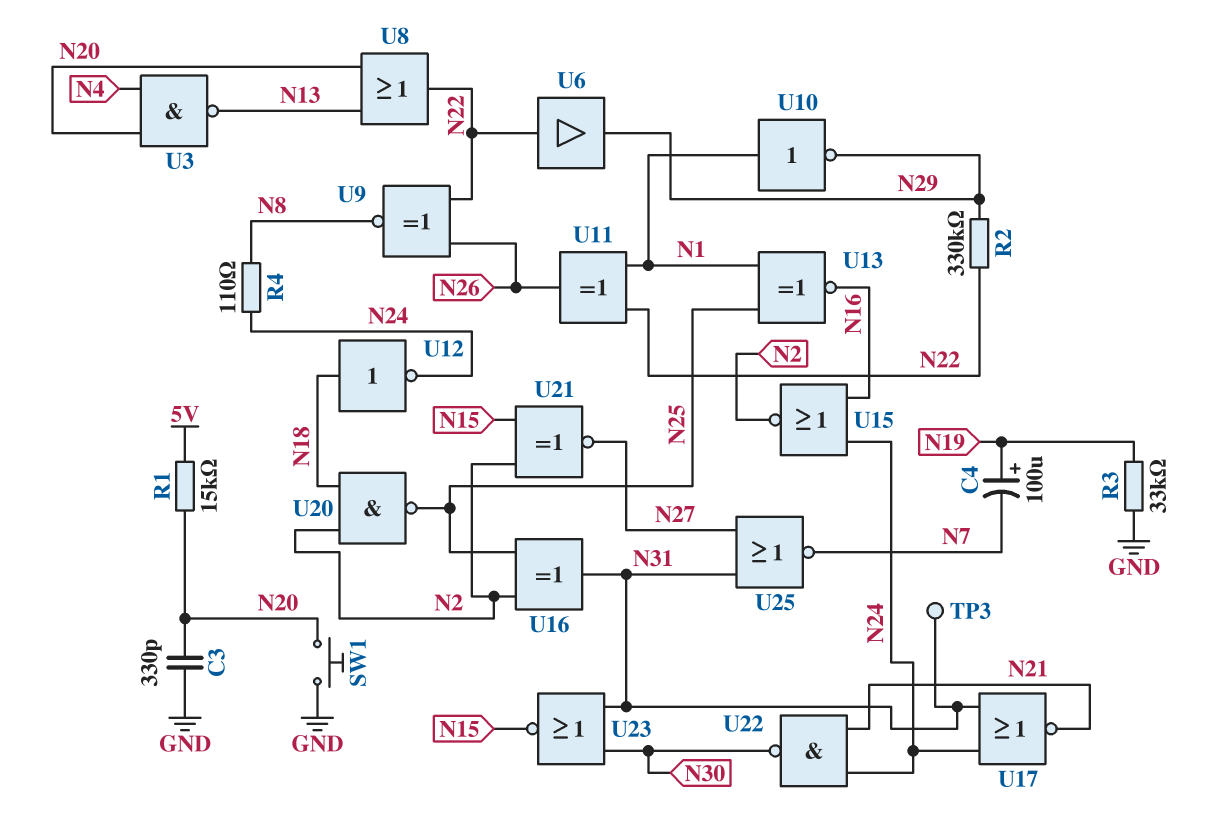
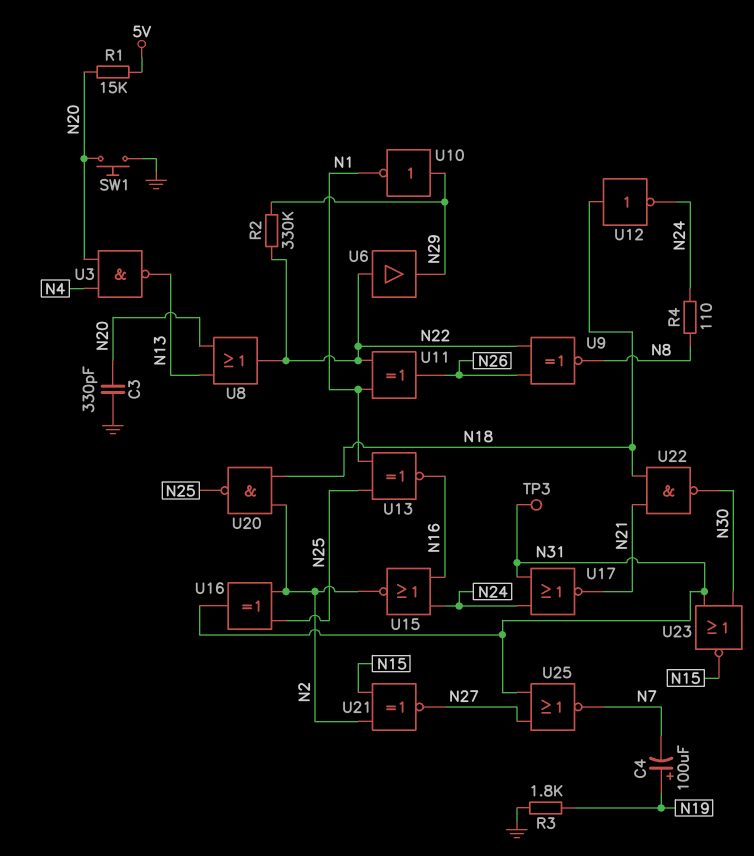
R3: 33k (GND, N19) -> 1.8k (GND, N19)
U10: NOT (in N1, out N29) -> NOT (in N29, out N1)
U22: NAND (in N21, in N24, out N30) -> NAND (in N18, in N21, out N30)

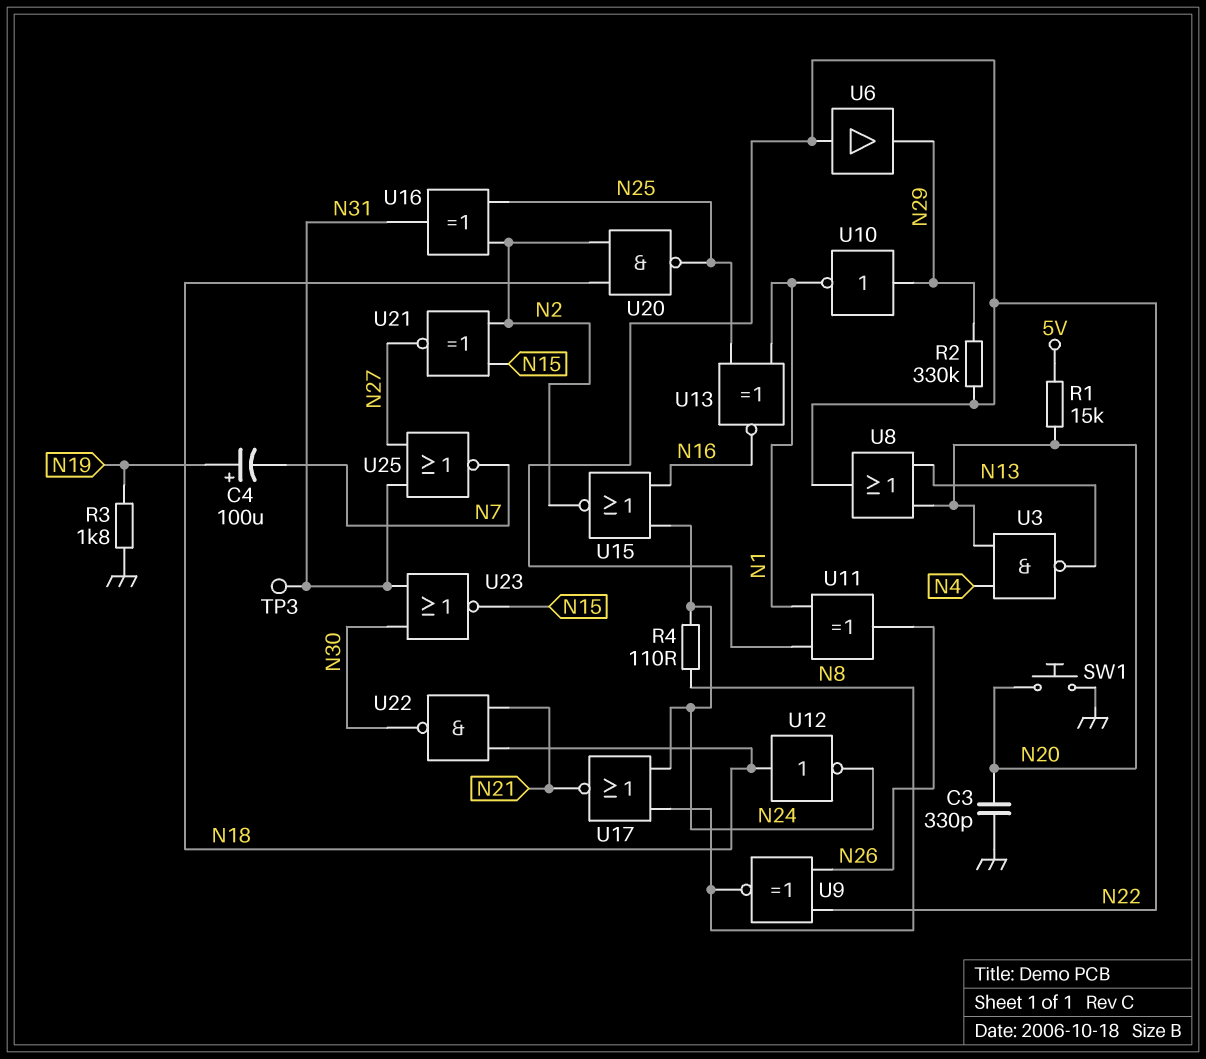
U17: NOR (in N24, in N31, out N21) -> NOR (in N8, in N24, out N21)

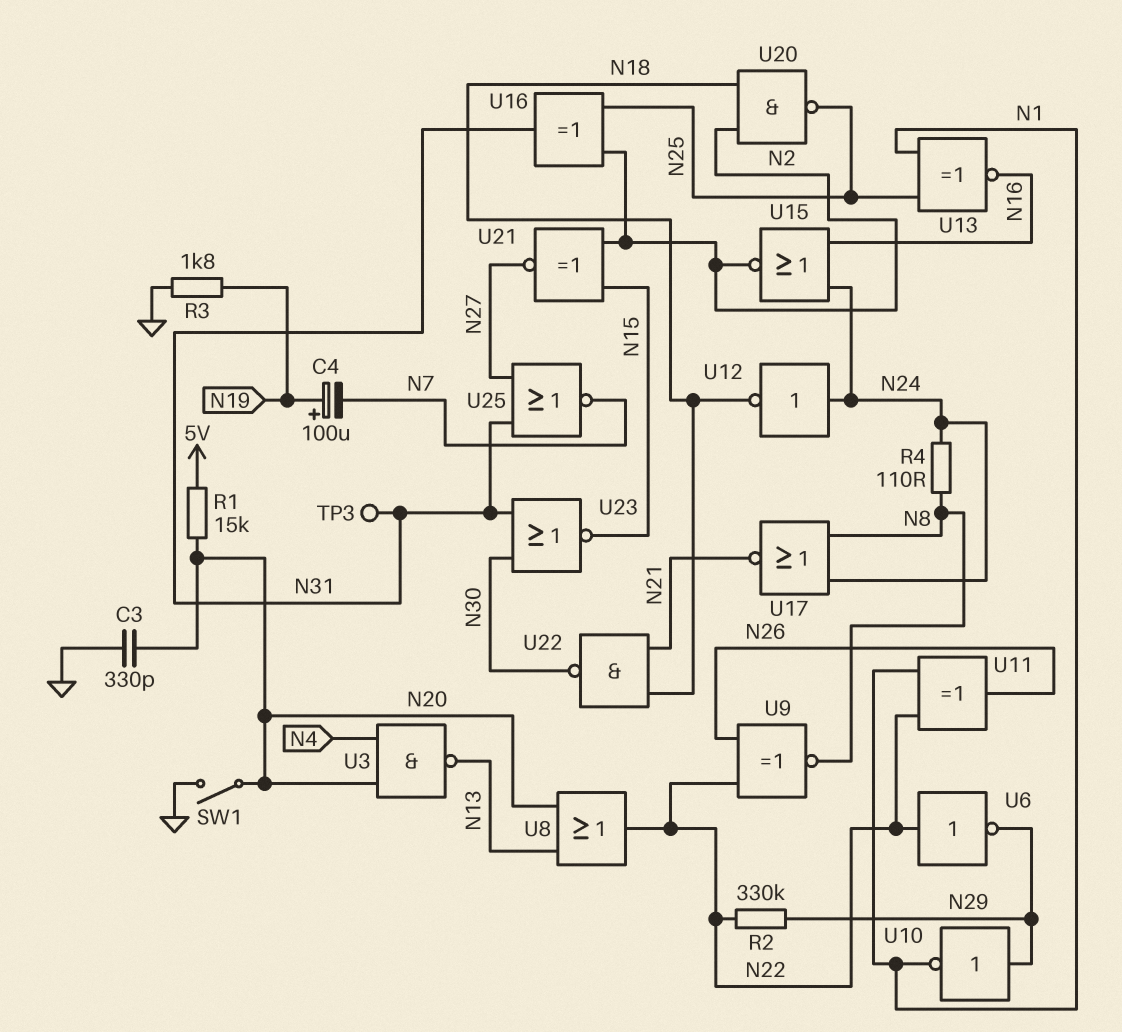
SW1: button (GND, N20) -> switch (GND, N20)
U6: buffer (in N22, out N29) -> NOT (in N22, out N29)
U12: NOT (in N18, out N24) -> NOT (in N24, out N18)

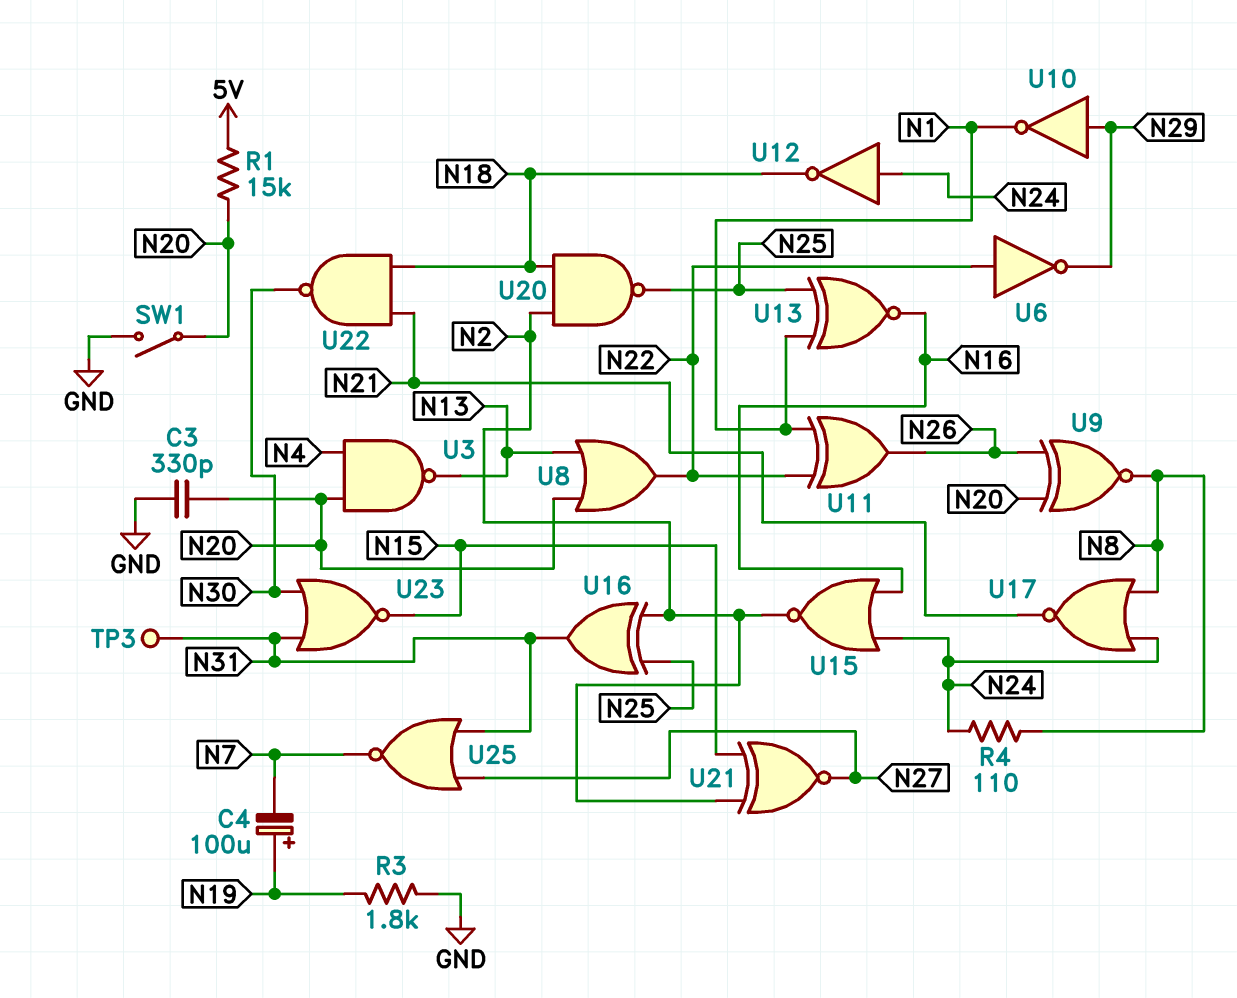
R2: 330k (N22, N29) -> none
U9: XNOR (in N22, in N26, out N8) -> XNOR (in N20, in N26, out N8)

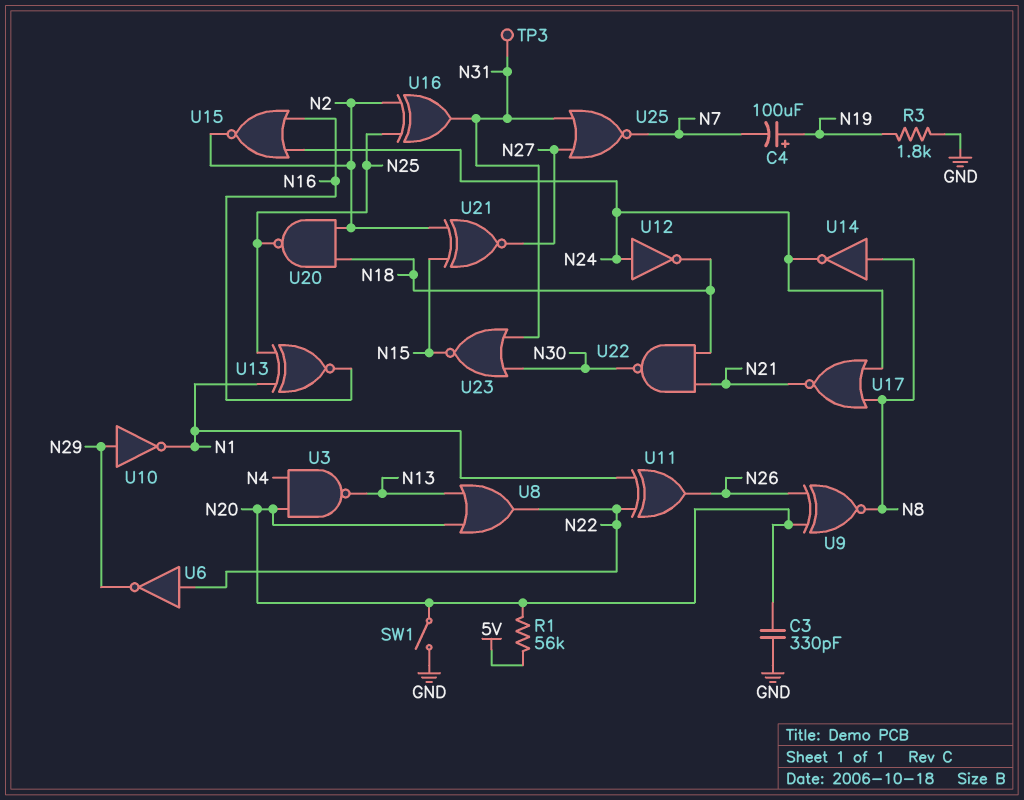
R1: 15k (5V, N20) -> 56k (5V, N20)
R4: 110 (N8, N24) -> none
U14: none -> NOT (in N8, out N24)

